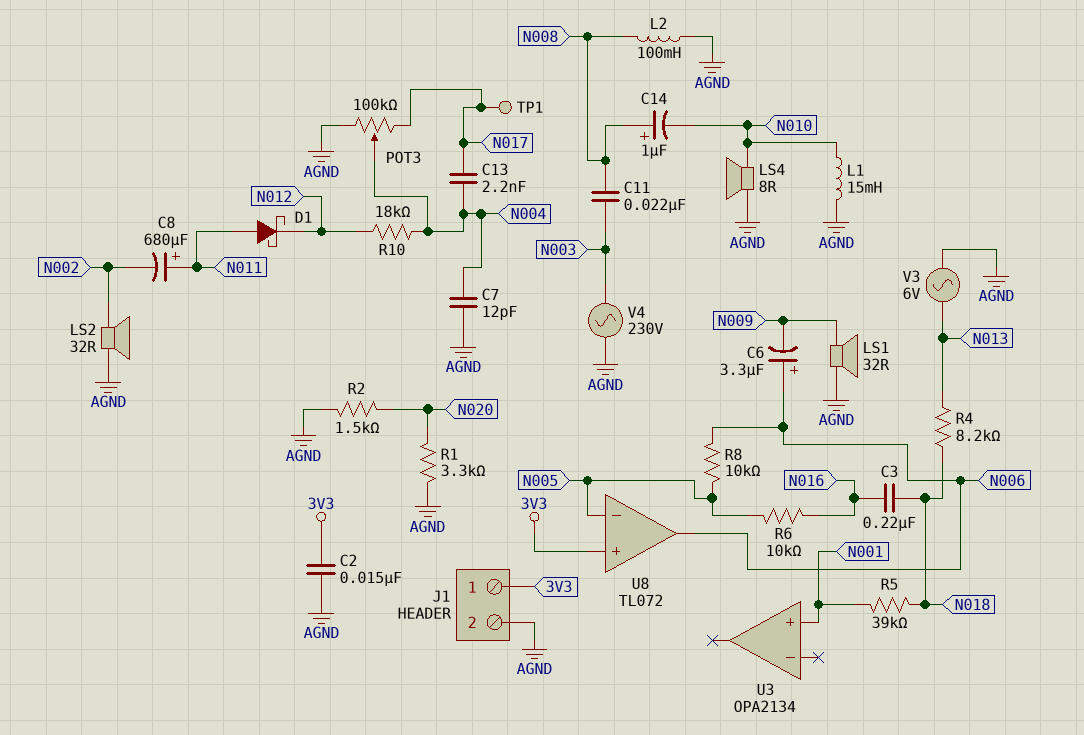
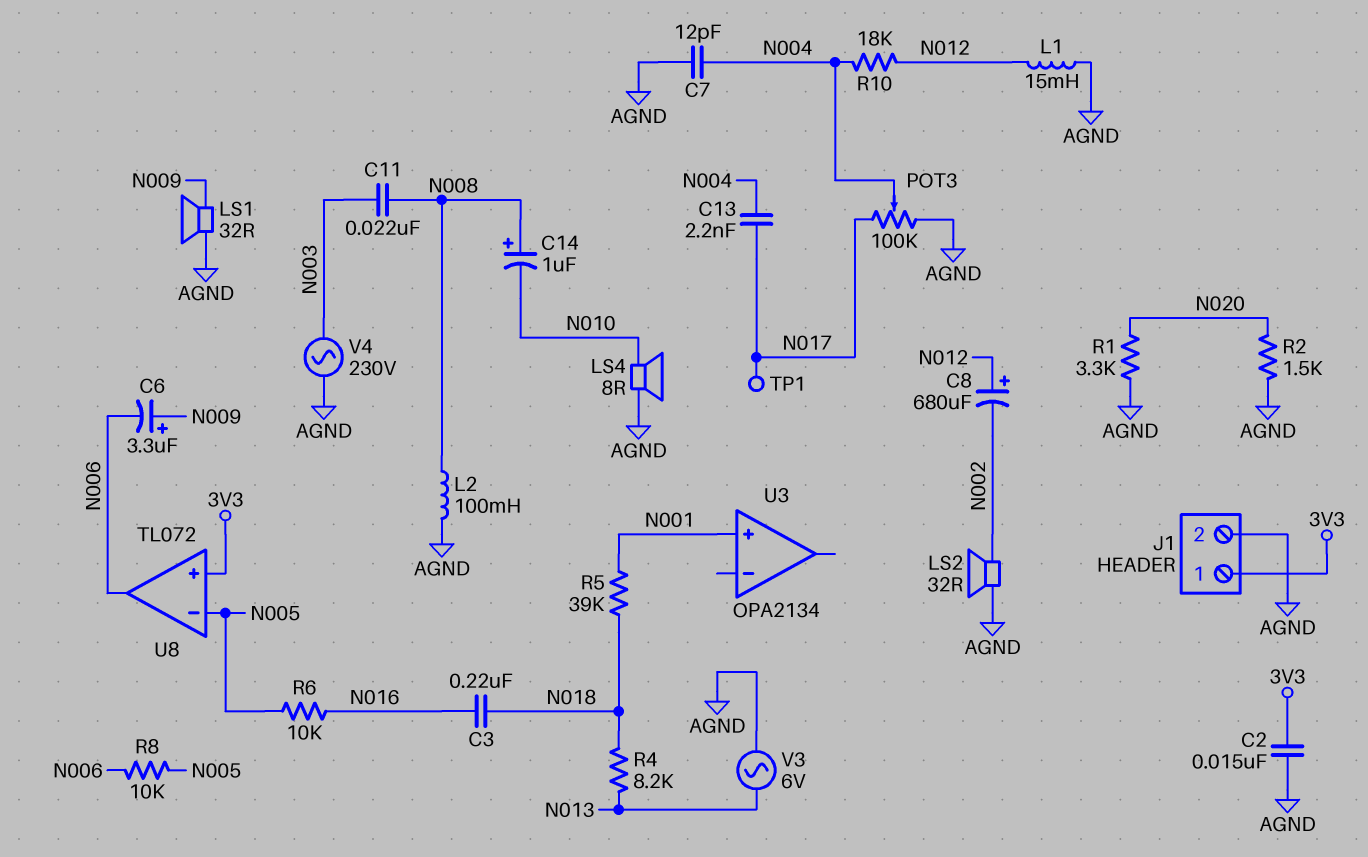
C6: 3.3uF (plus N006, minus N009) -> 3.3uF (plus N009, minus N006)
C8: 680uF (plus N011, minus N002) -> 680uF (plus N012, minus N002)
D1: schottky (A N011, K N012) -> none
L1: 15mH (AGND, N010) -> 15mH (AGND, N012)

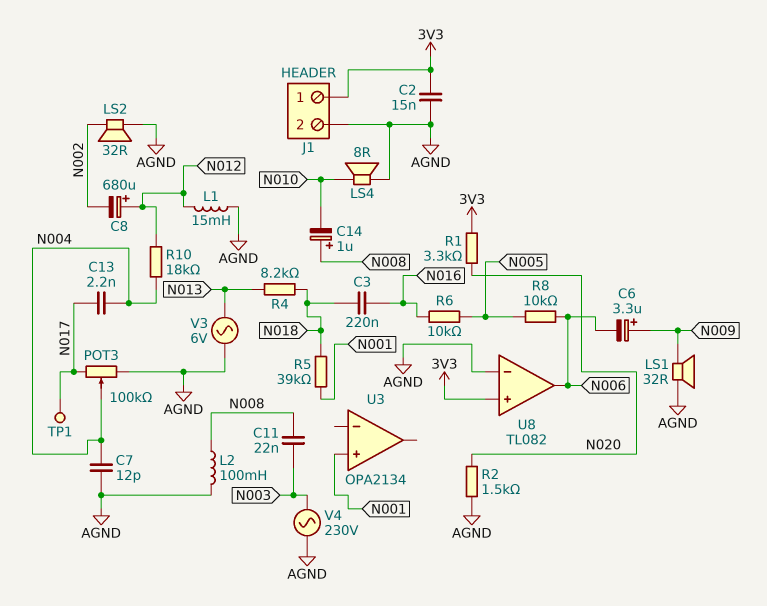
R1: 3.3k (AGND, N020) -> 3.3k (3V3, N020)
U8: TL072 -> TL082
U8 pin in-: N005 -> AGND

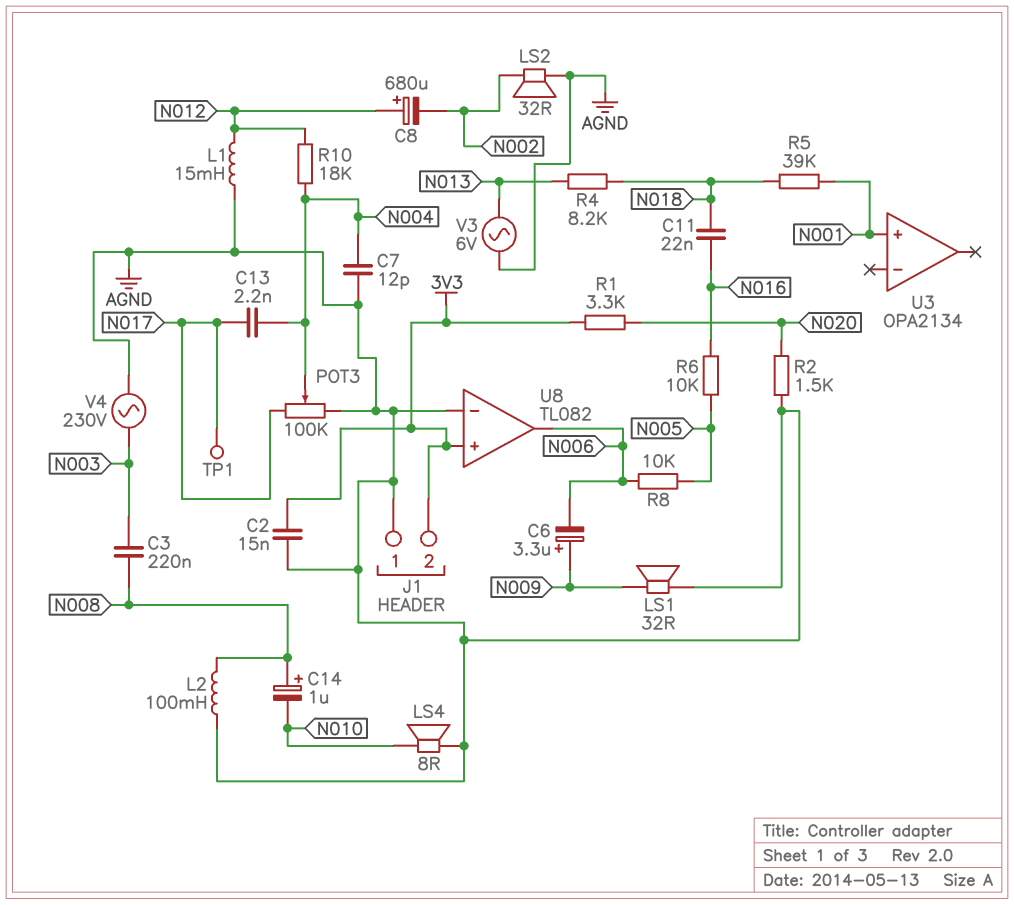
C3: 220nF (N016, N018) -> 220nF (N003, N008)
C11: 22nF (N003, N008) -> 22nF (N016, N018)
J1 pin 1: 3V3 -> AGND
J1 pin 2: AGND -> 3V3

